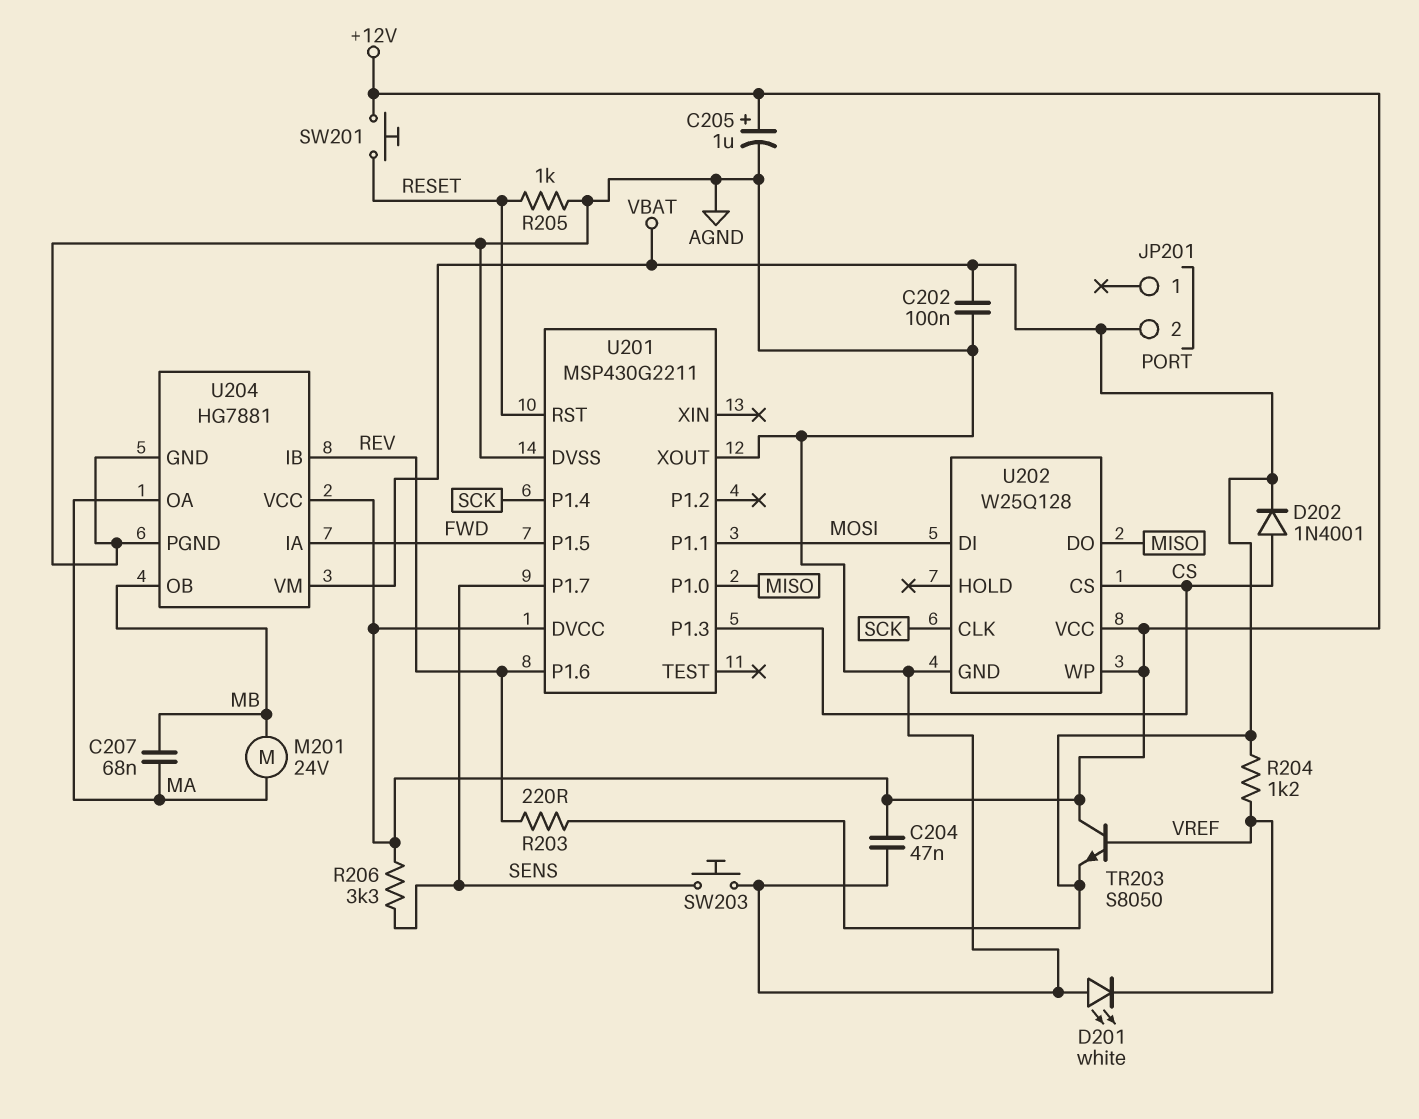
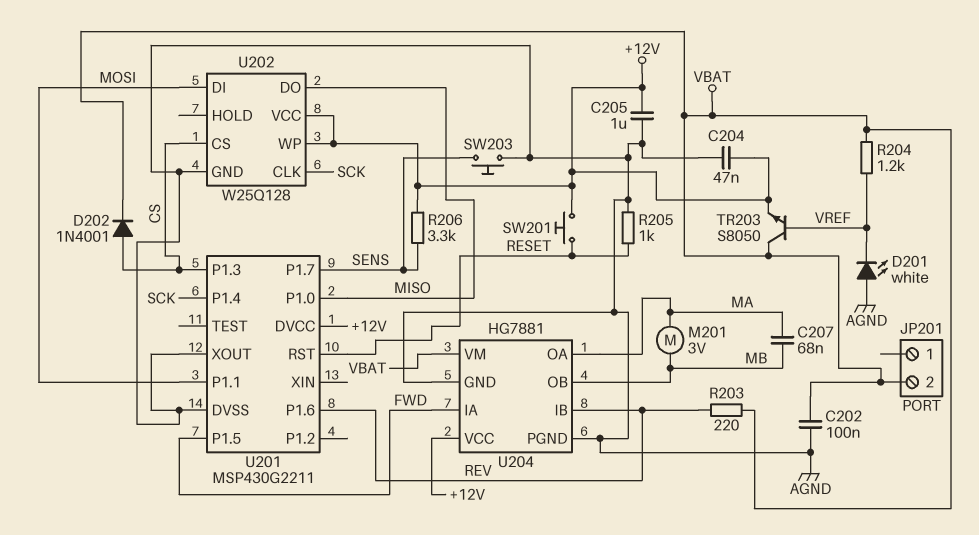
C205: 1uF (plus +12V, minus AGND) -> 1uF (+12V, AGND)
M201: motor 24V (MA, MB) -> motor 3V (MA, MB)
TR203: NPN S8050 (B VREF, C +12V, E VBAT) -> NPN S8050 (B VREF, C VBAT, E +12V)

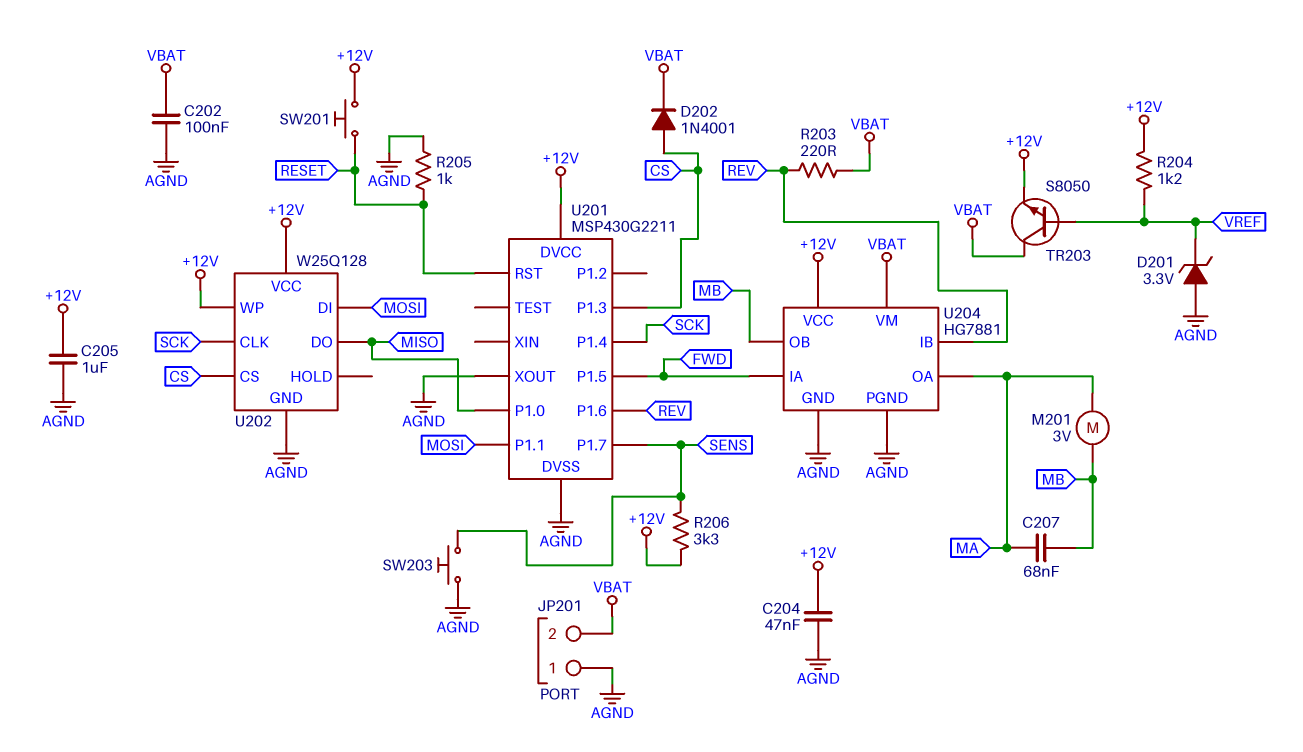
D201: LED white (A AGND, K VREF) -> zener 3.3V (A AGND, K VREF)
JP201 pin 1: none -> AGND
R204: 1.2k (VBAT, VREF) -> 1.2k (+12V, VREF)

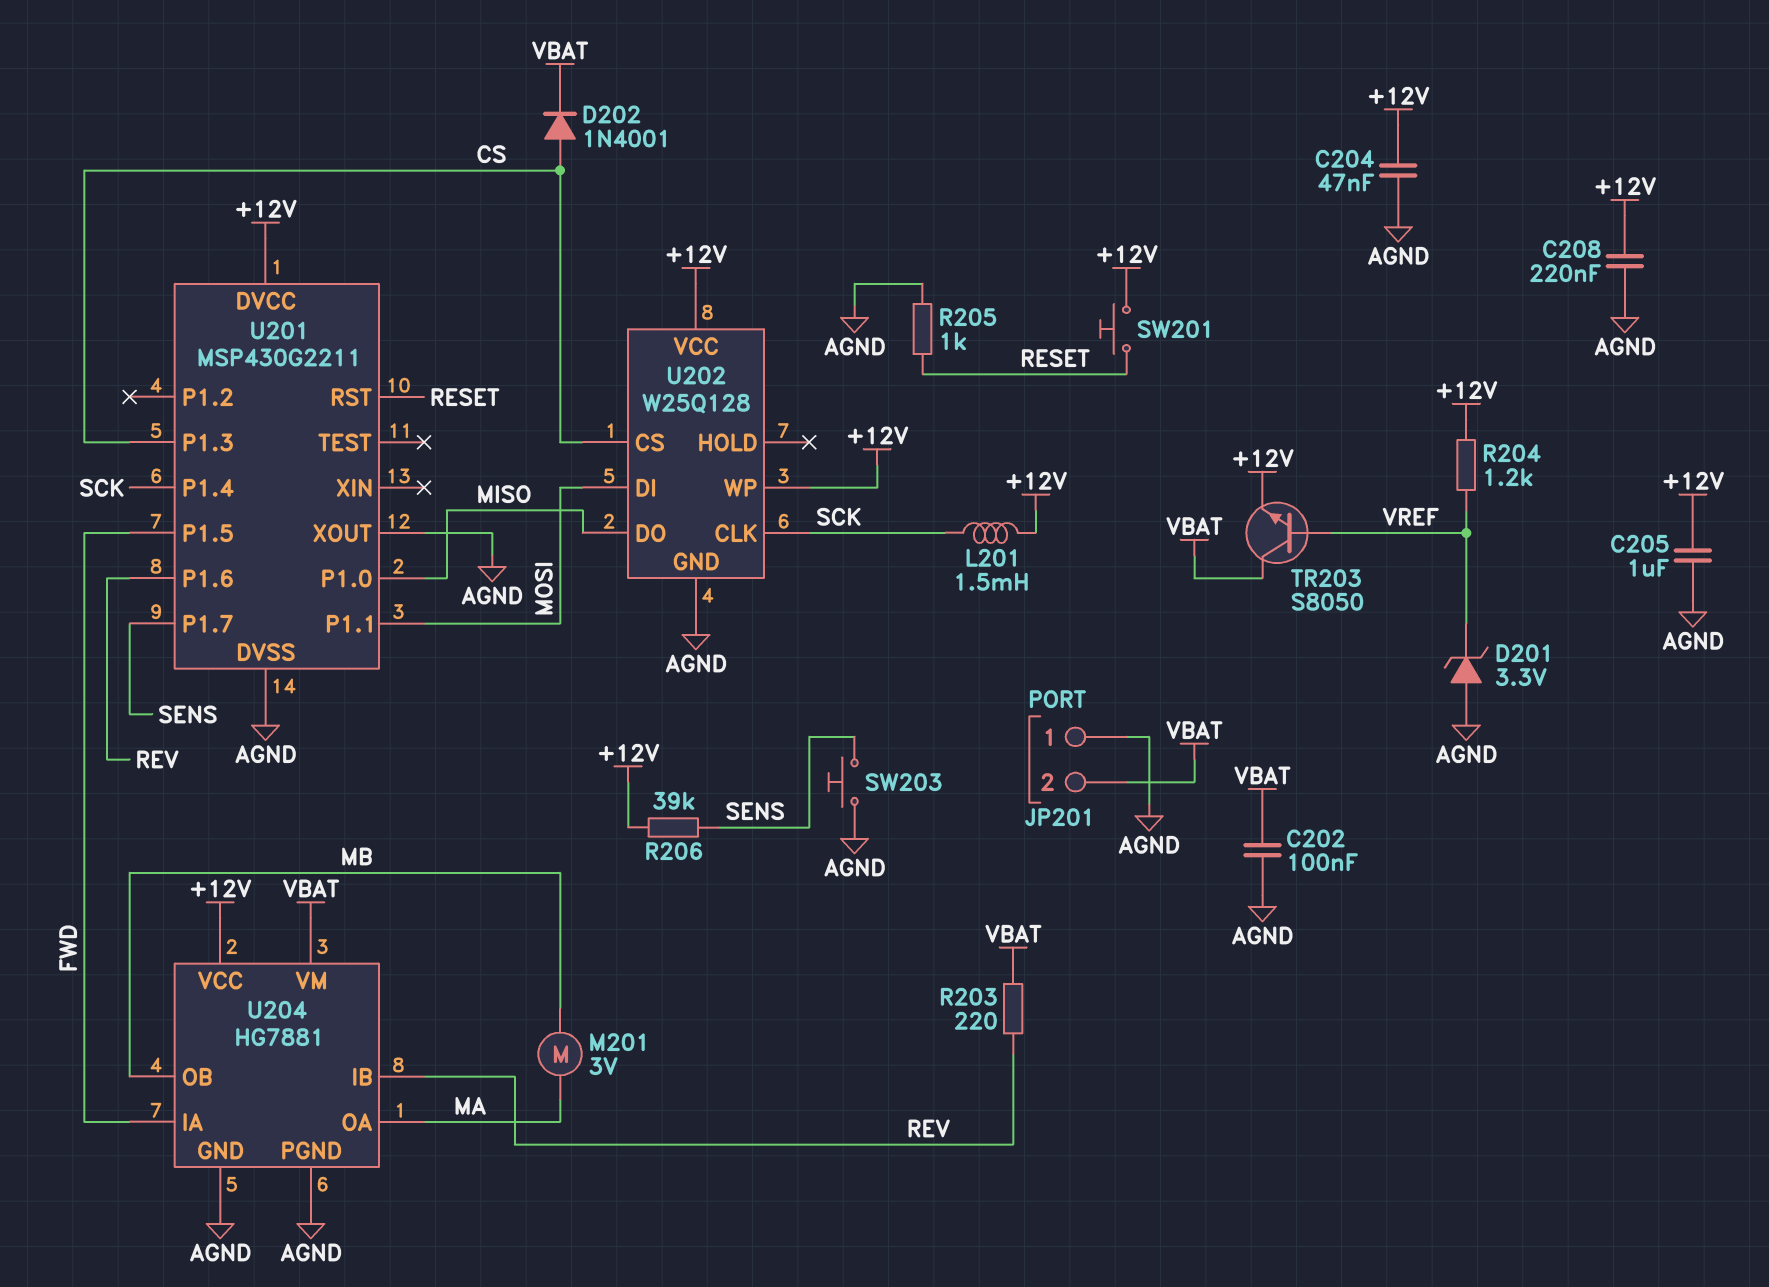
C207: 68nF (MA, MB) -> none
C208: none -> 220nF (+12V, AGND)
L201: none -> 1.5mH (+12V, SCK)
R206: 3.3k (+12V, SENS) -> 39k (+12V, SENS)

